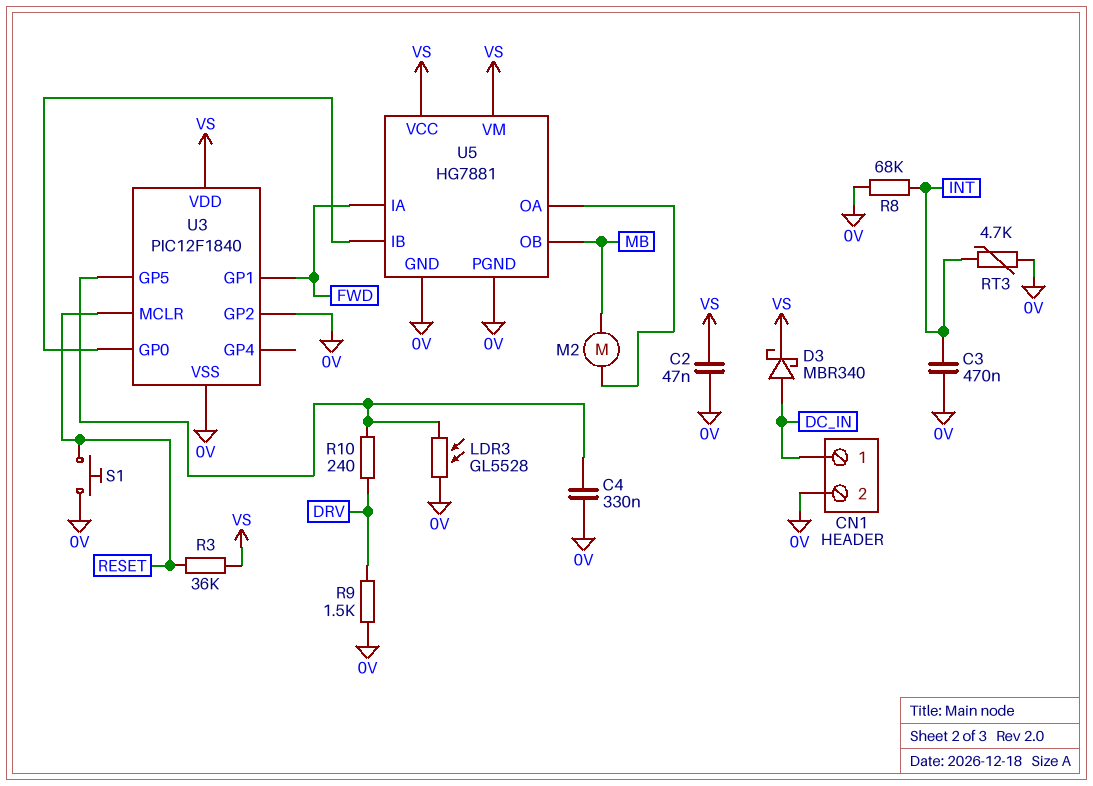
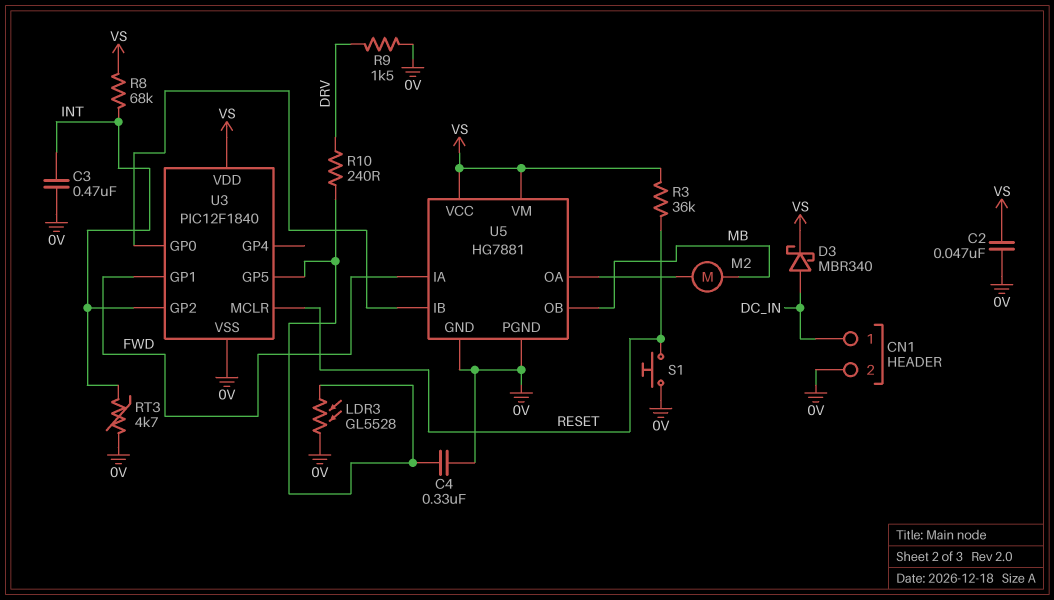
R8: 68k (0V, INT) -> 68k (INT, VS)
U3 pin GP2: 0V -> INT

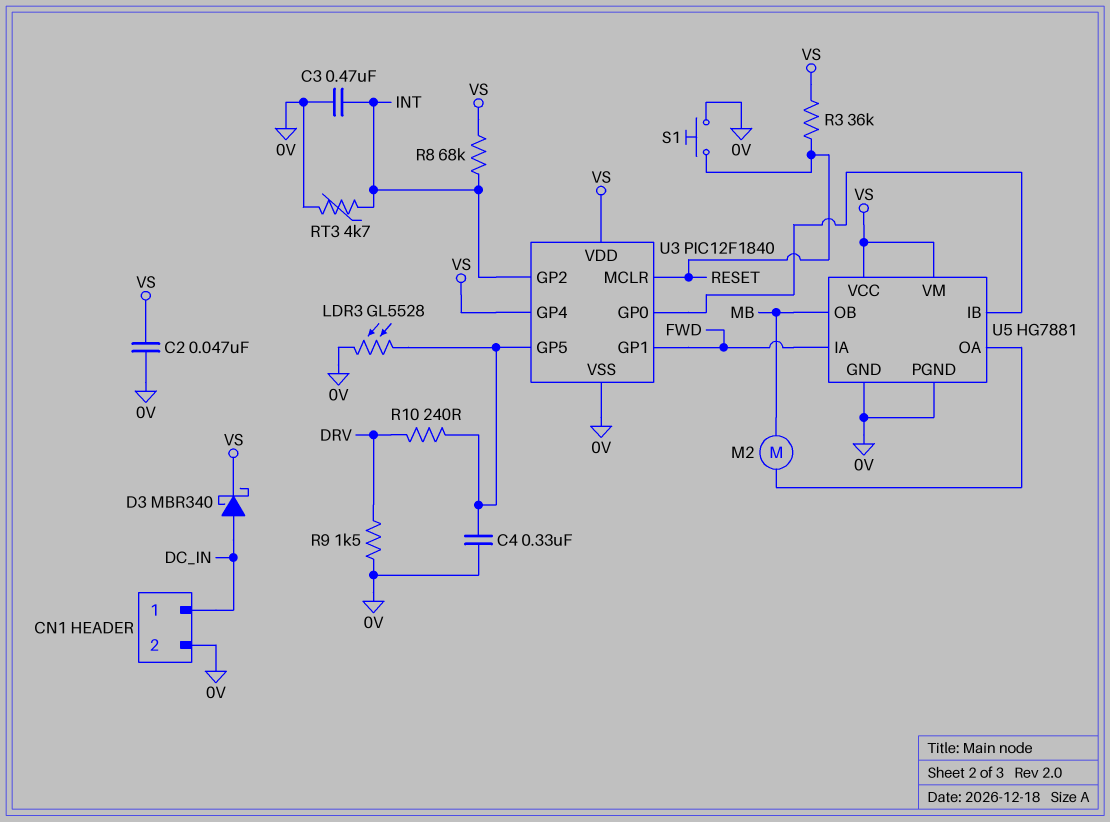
U3 pin GP4: none -> VS

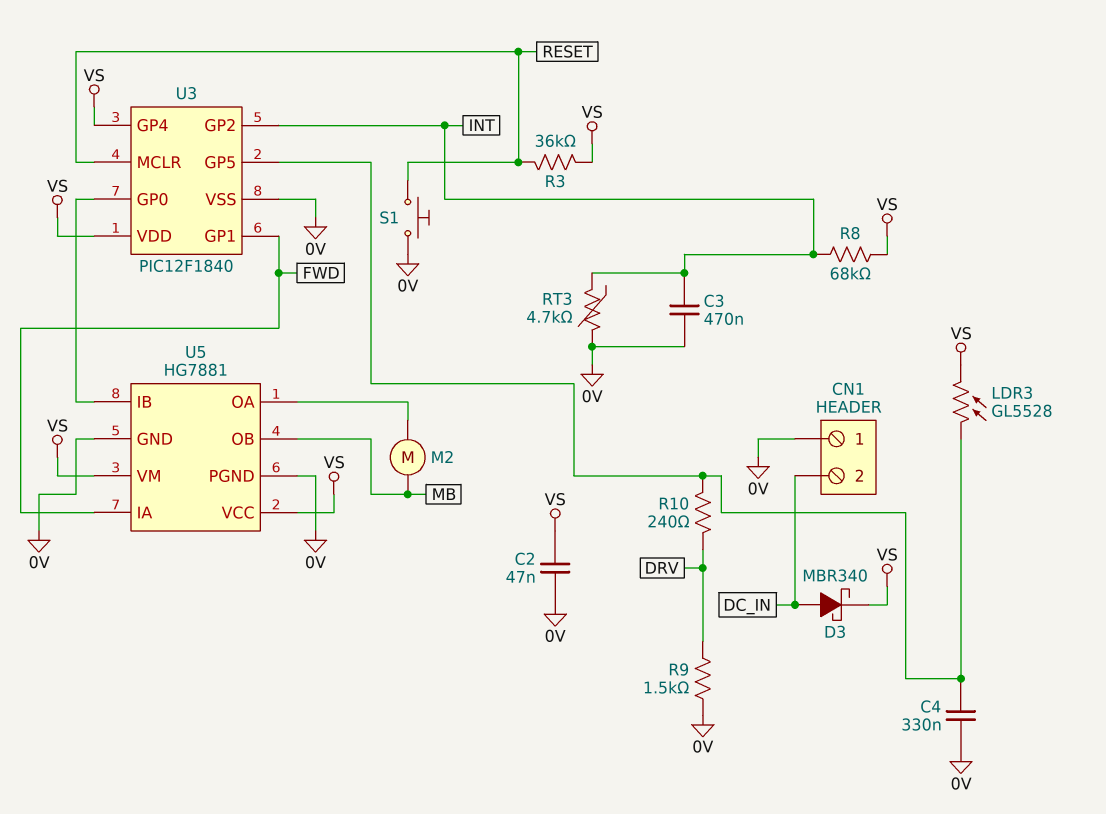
CN1 pin 1: DC_IN -> 0V
CN1 pin 2: 0V -> DC_IN
LDR3: GL5528 (0V, U3/GP5) -> GL5528 (U3/GP5, VS)

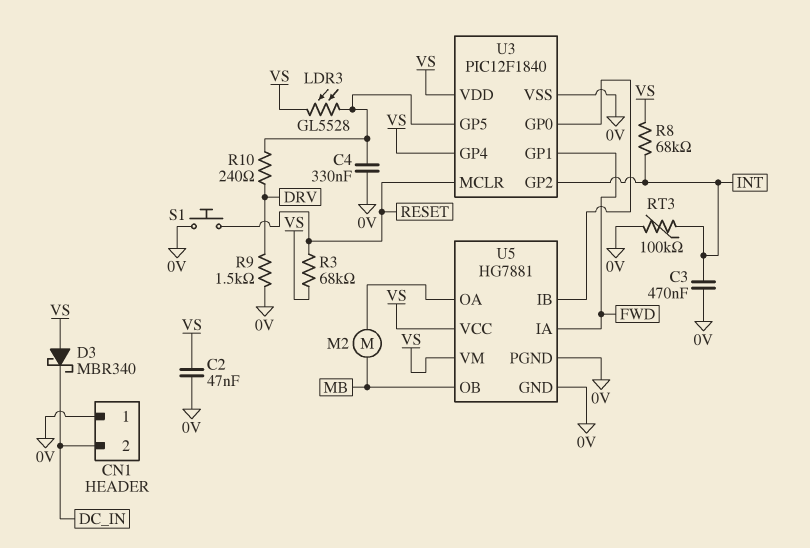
D3: schottky MBR340 (A DC_IN, K VS) -> schottky MBR340 (A VS, K DC_IN)
R3: 36k (RESET, VS) -> 68k (RESET, VS)
RT3: 4.7k (0V, INT) -> 100k (0V, INT)

